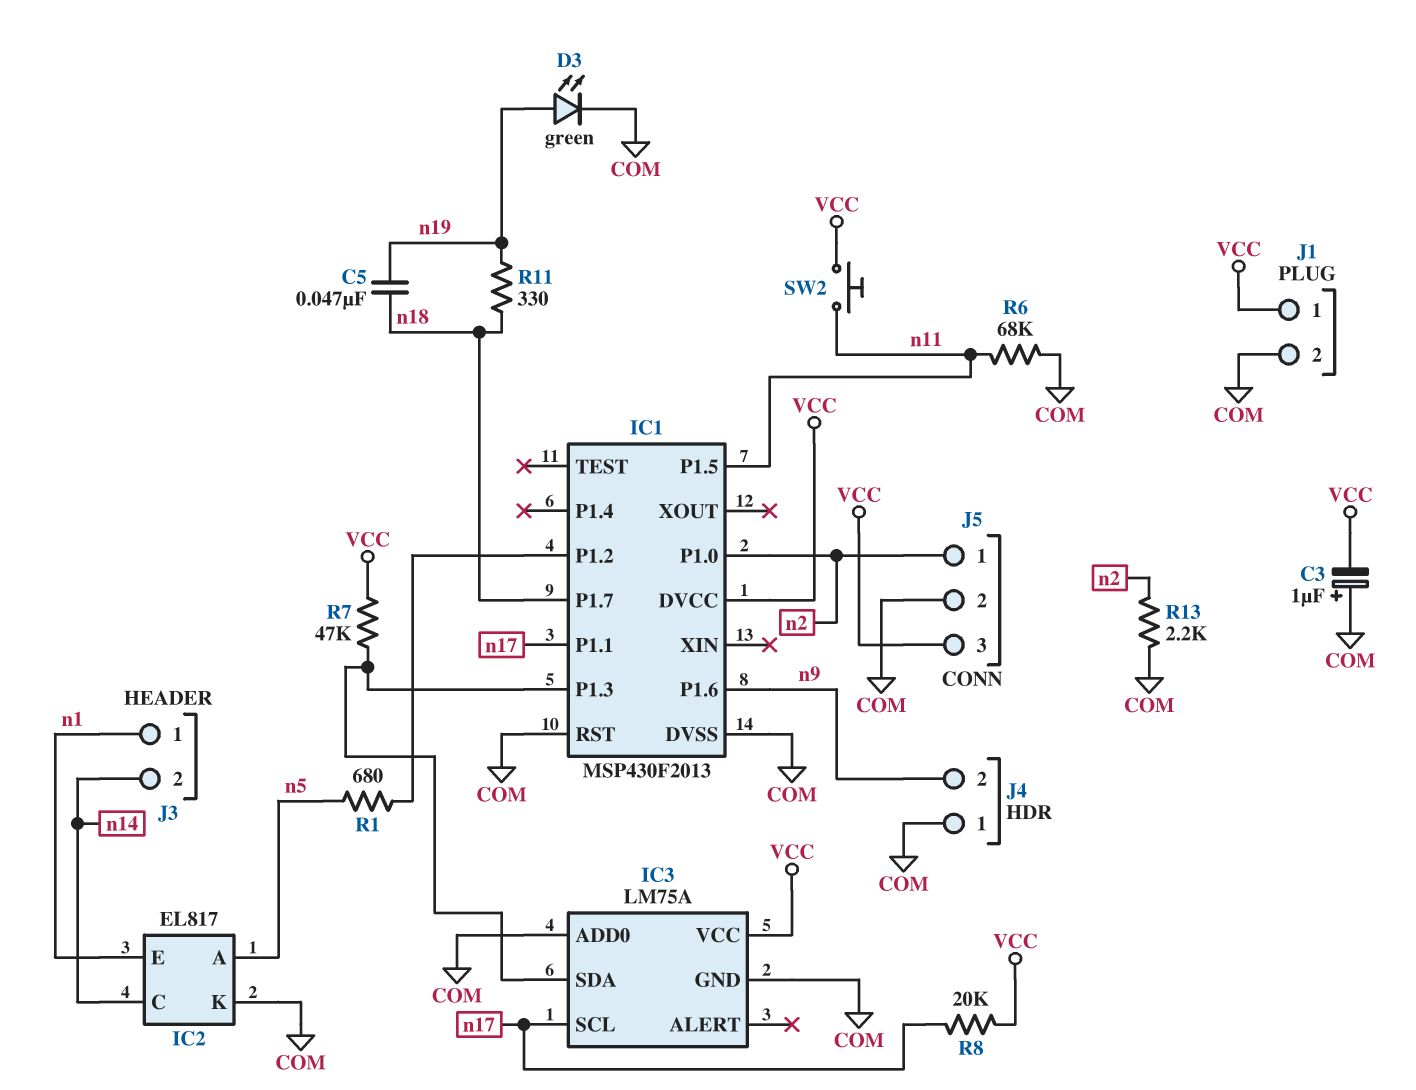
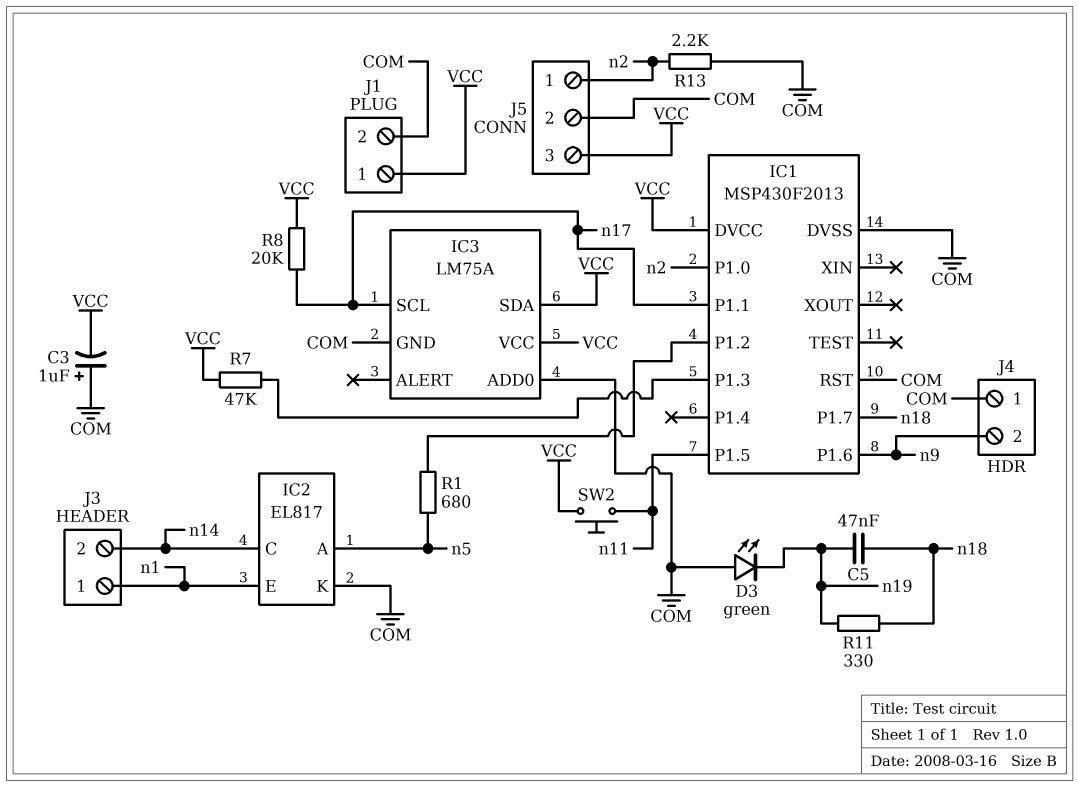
D3: LED green (A n19, K COM) -> LED green (A COM, K n19)
IC3 pin SDA: IC1/P1.3 -> VCC
R6: 68k (COM, n11) -> none

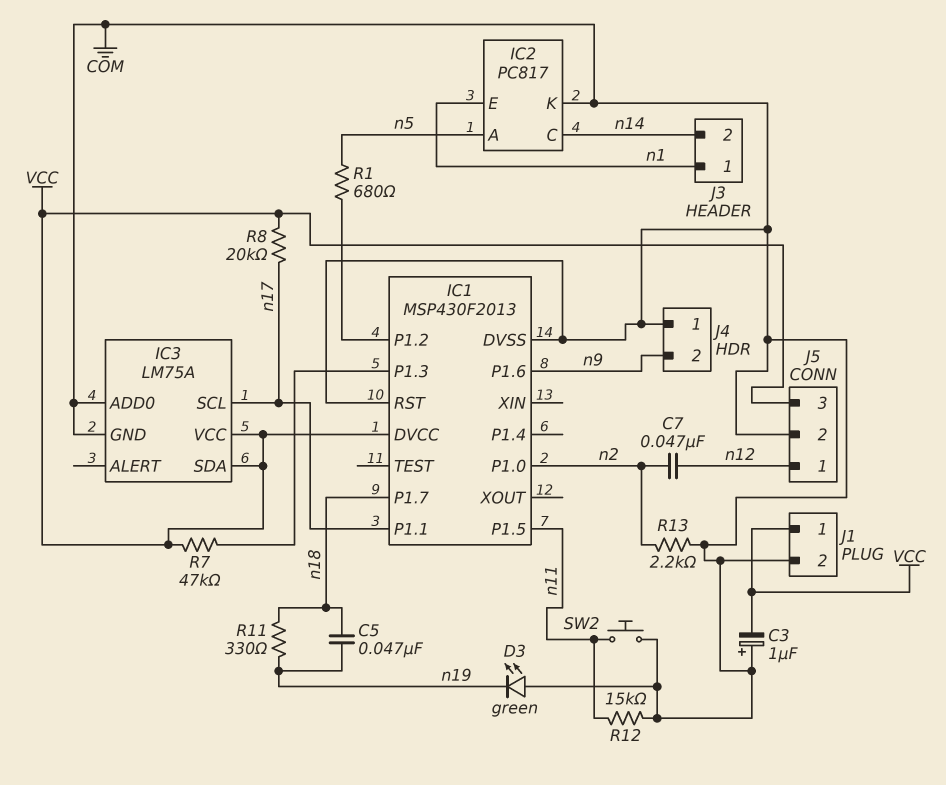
C7: none -> 47nF (n2, n12)
IC2: EL817 -> PC817
J5 pin 1: n2 -> n12
R12: none -> 15k (COM, n11)
SW2: button (VCC, n11) -> button (COM, n11)

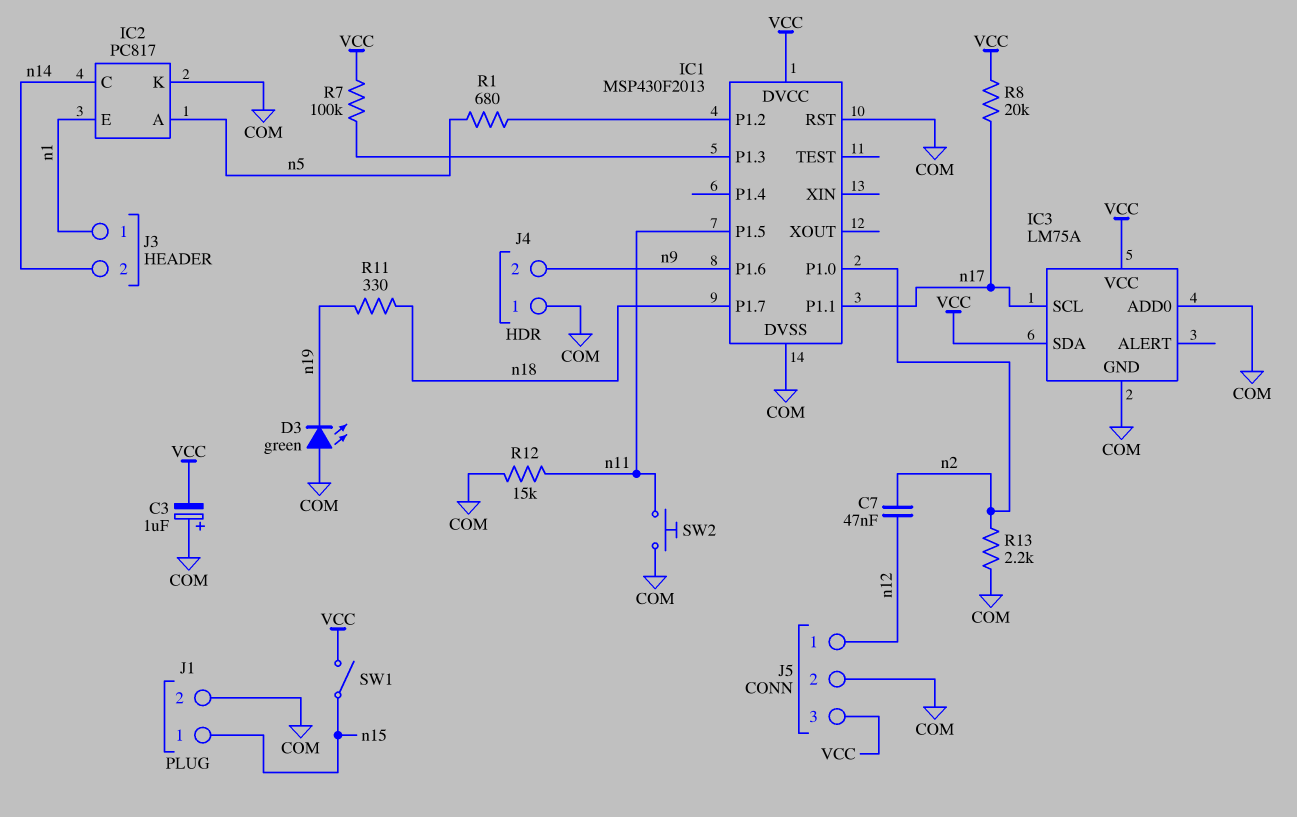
C5: 47nF (n18, n19) -> none
J1 pin 1: VCC -> n15
R7: 47k (IC1/P1.3, VCC) -> 100k (IC1/P1.3, VCC)
SW1: none -> switch (VCC, n15)

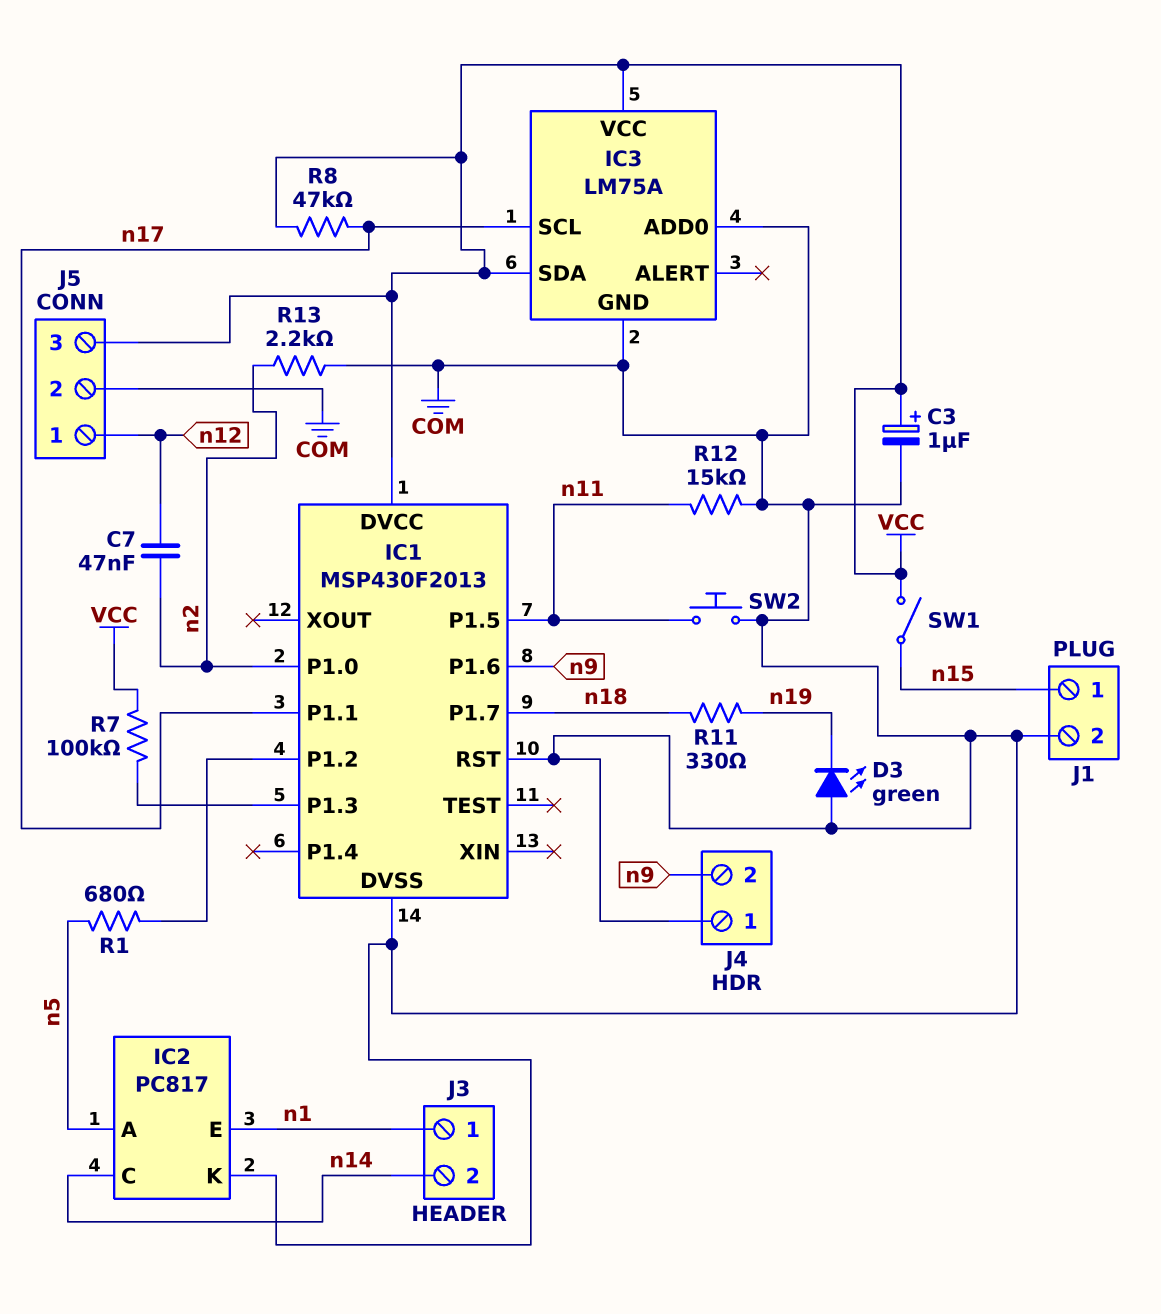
C3: 1uF (plus COM, minus VCC) -> 1uF (plus VCC, minus COM)
R8: 20k (VCC, n17) -> 47k (VCC, n17)

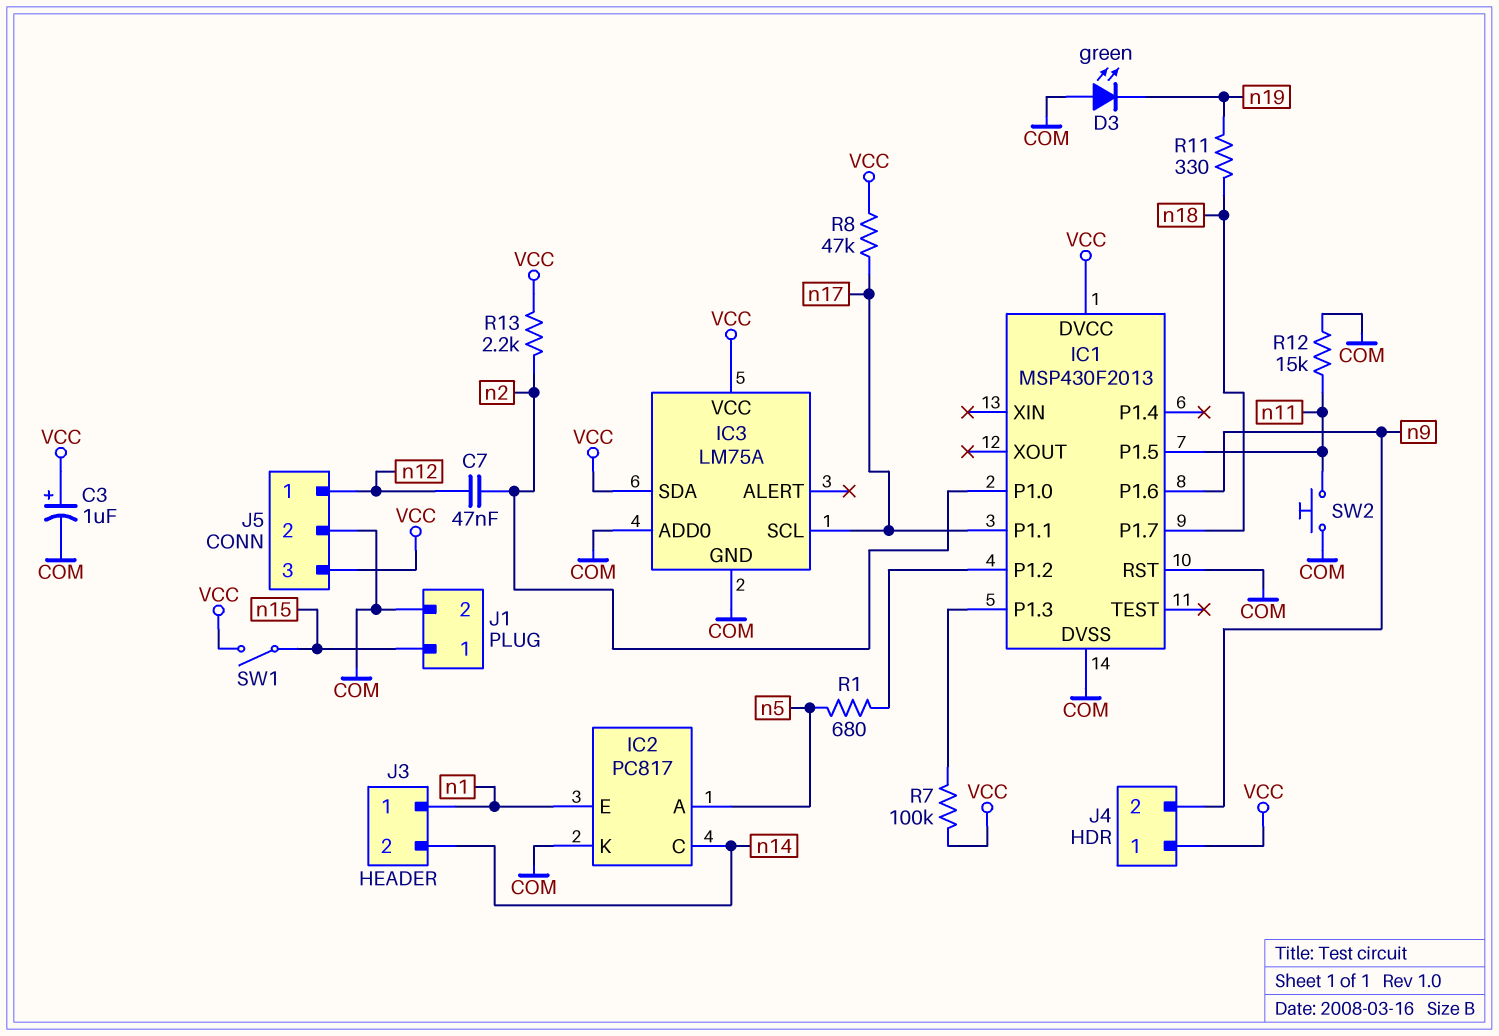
J4 pin 1: COM -> VCC
R13: 2.2k (COM, n2) -> 2.2k (VCC, n2)

